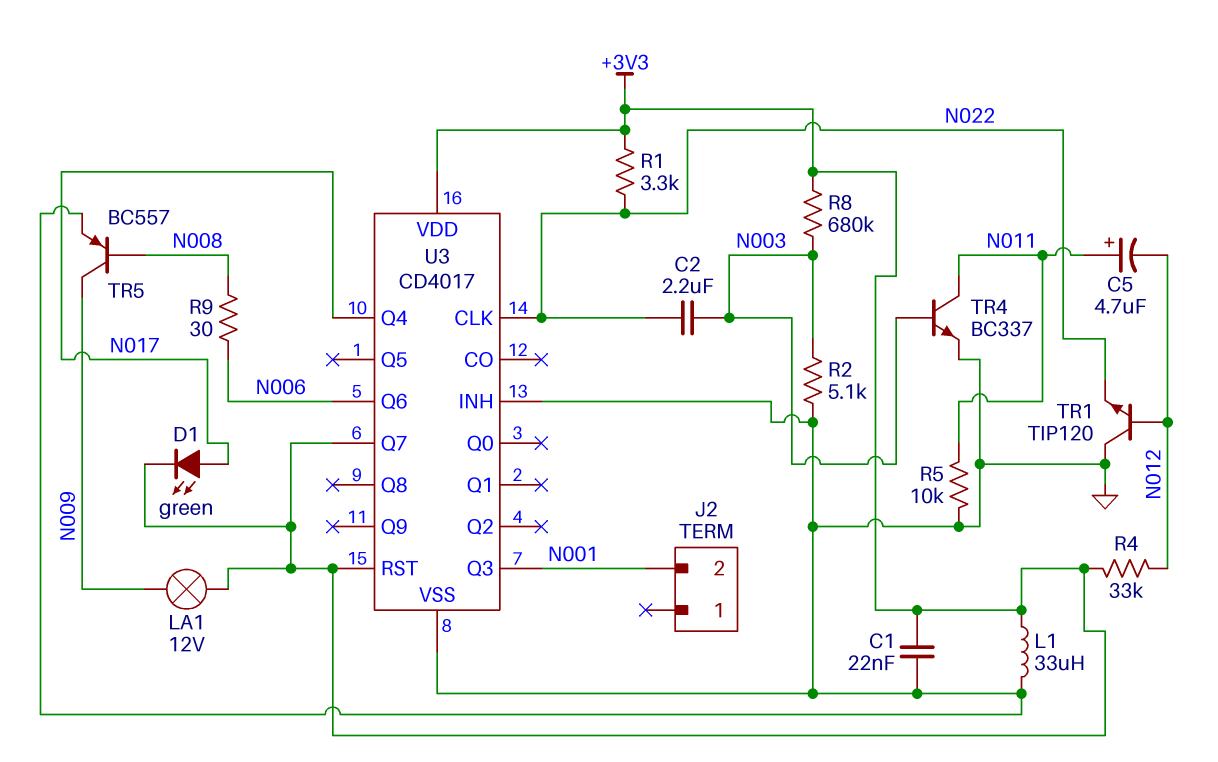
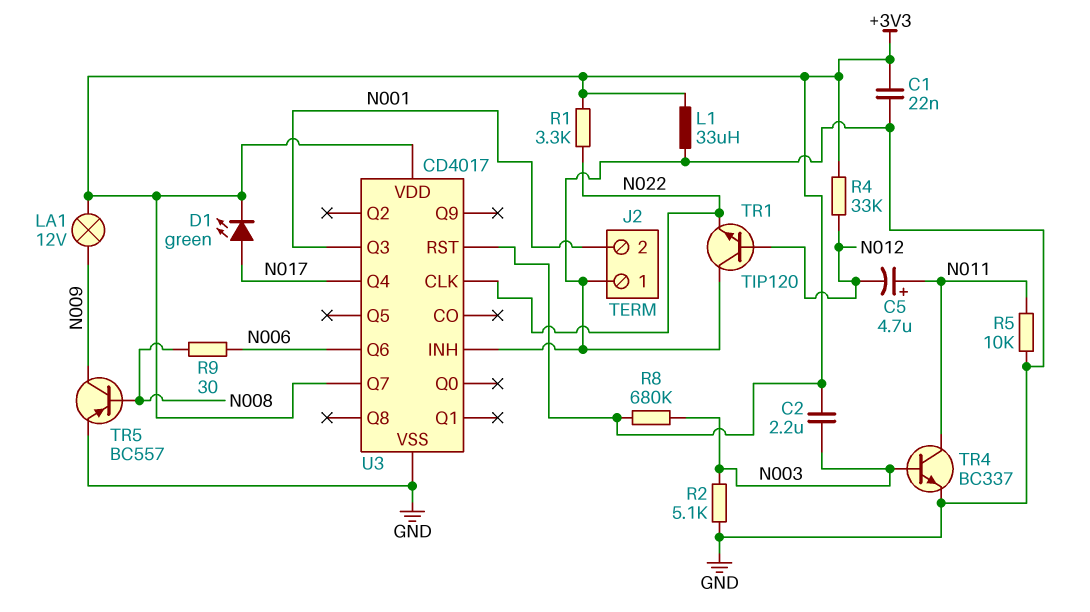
C2: 2.2uF (N003, N022) -> 2.2uF (+3V3, N003)
J2 pin 1: none -> GND

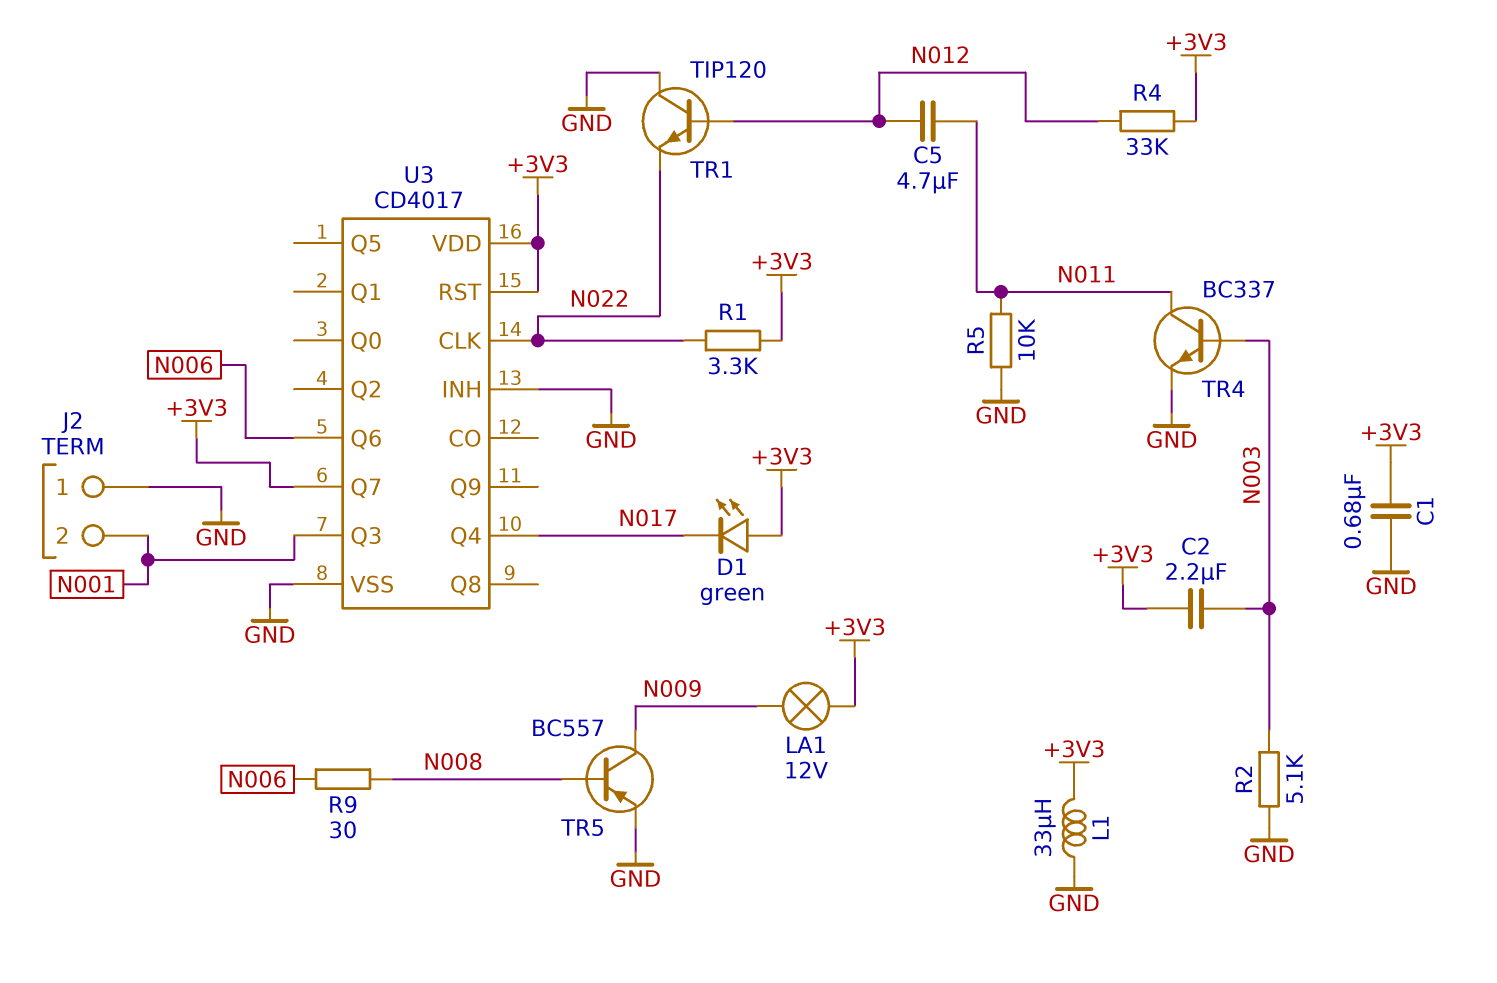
C1: 22nF (+3V3, GND) -> 680nF (+3V3, GND)
C5: 4.7uF (plus N011, minus N012) -> 4.7uF (N011, N012)
D1: LED green (A N017, K +3V3) -> LED green (A +3V3, K N017)
R8: 680k (+3V3, N003) -> none

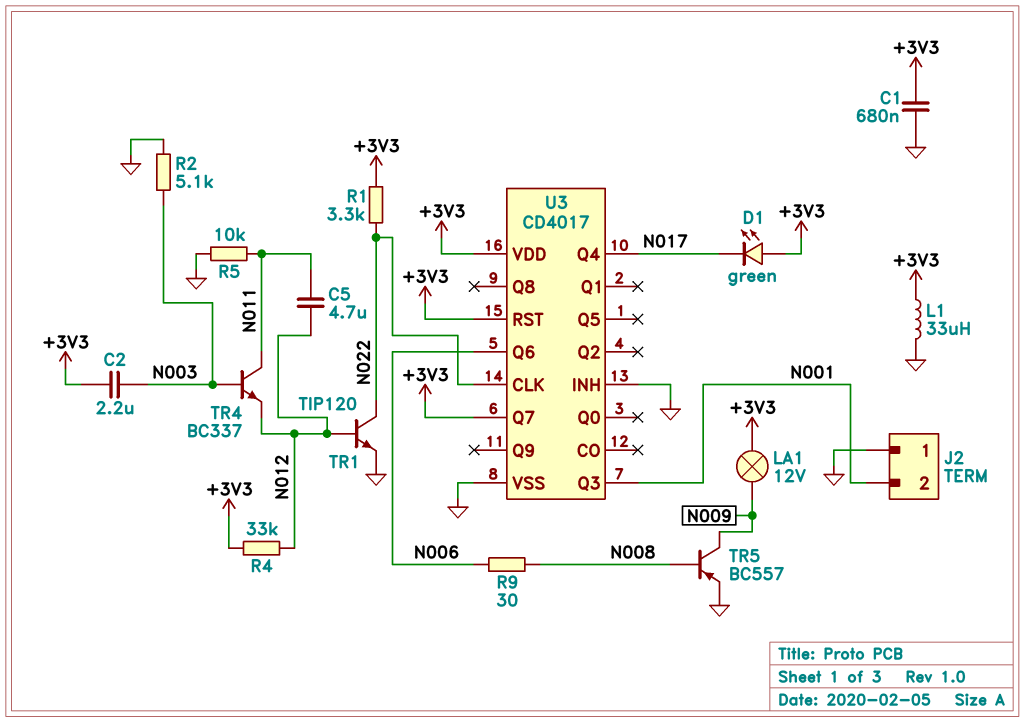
TR1: NPN TIP120 (B N012, C GND, E N022) -> NPN TIP120 (B N012, C N022, E GND)
TR4: NPN BC337 (B N003, C N011, E GND) -> NPN BC337 (B N003, C N011, E N012)

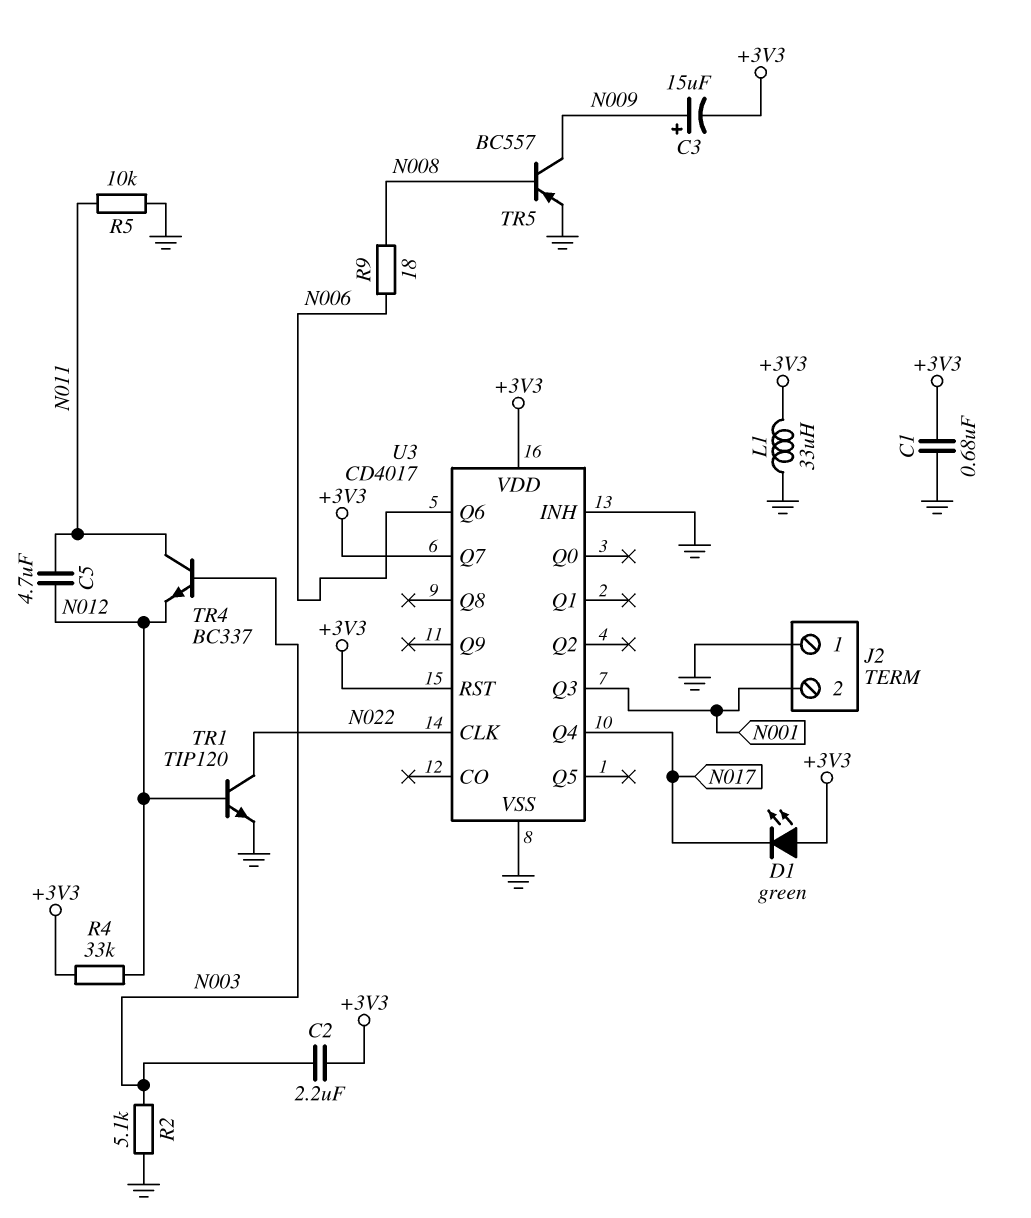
C3: none -> 15uF (plus N009, minus +3V3)
LA1: lamp 12V (+3V3, N009) -> none
R1: 3.3k (+3V3, N022) -> none
R9: 30 (N006, N008) -> 18 (N006, N008)

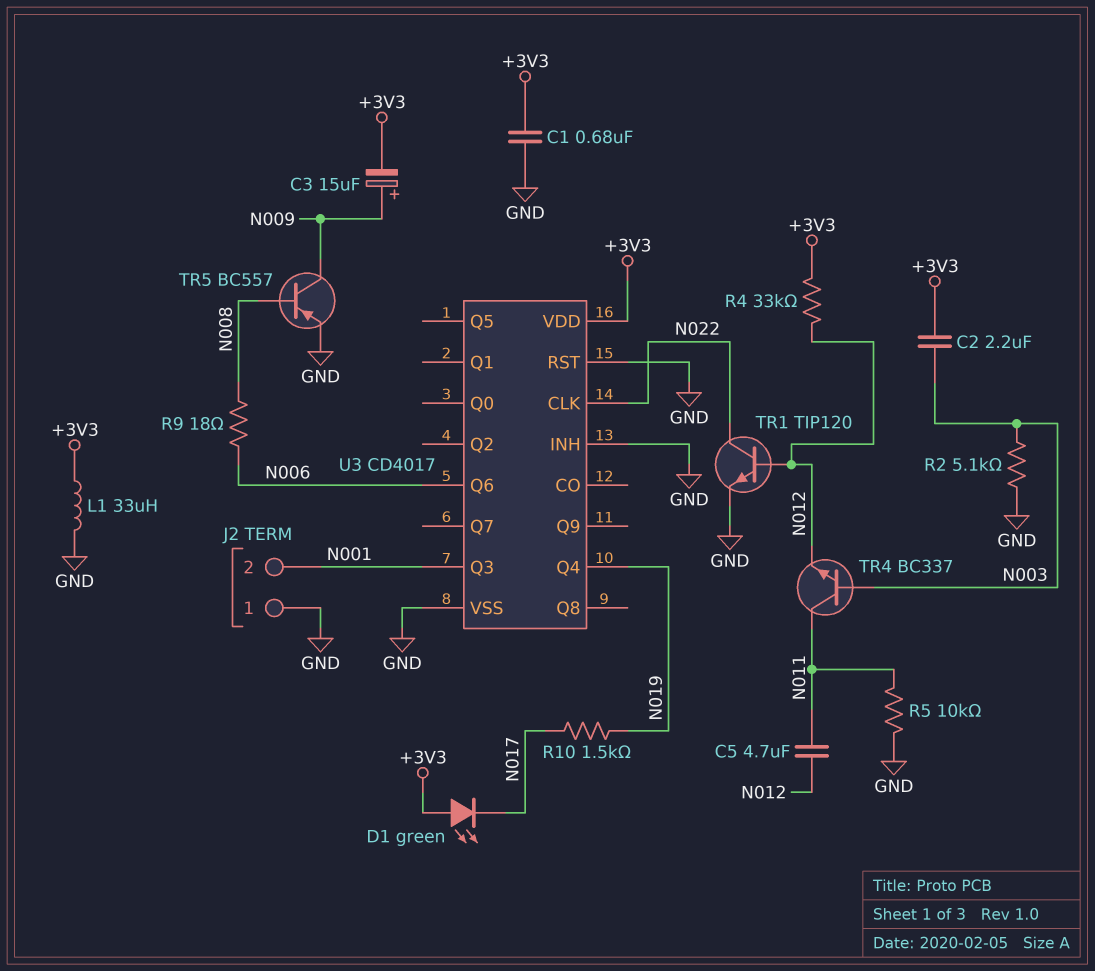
R10: none -> 1.5k (N017, N019)
U3 pin Q4: N017 -> N019
U3 pin Q7: +3V3 -> none
U3 pin RST: +3V3 -> GND

